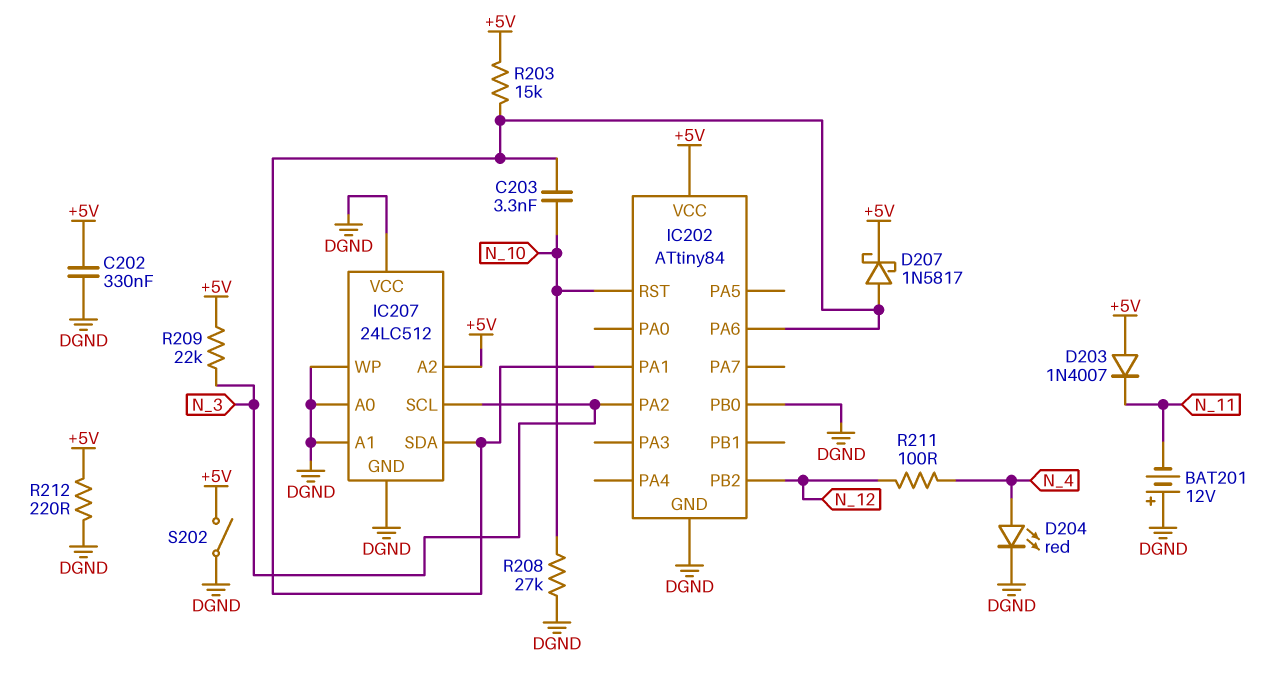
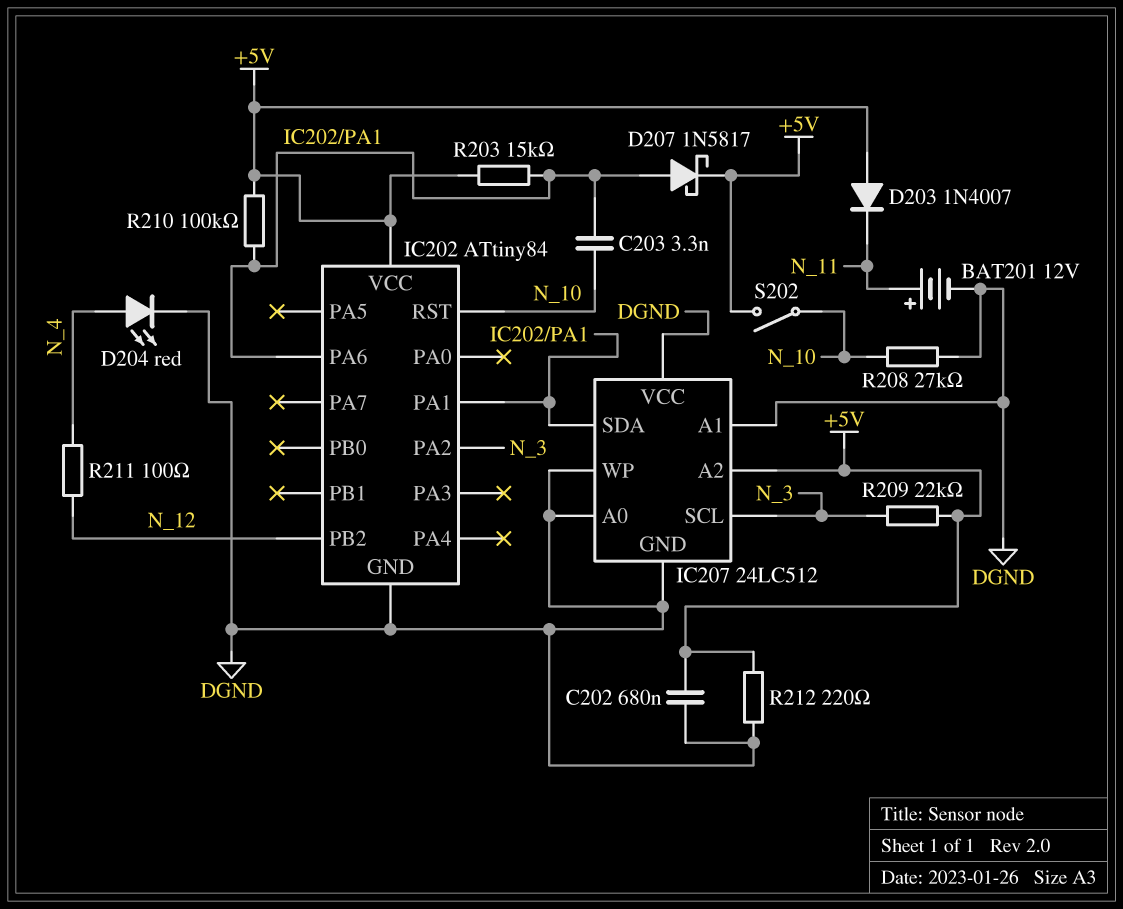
BAT201: 12V (plus DGND, minus N_11) -> 12V (plus N_11, minus DGND)
C202: 330nF (+5V, DGND) -> 680nF (+5V, DGND)
IC202 pin PB0: DGND -> none
R210: none -> 100k (+5V, IC202/PA1)
S202: switch (+5V, DGND) -> switch (+5V, N_10)

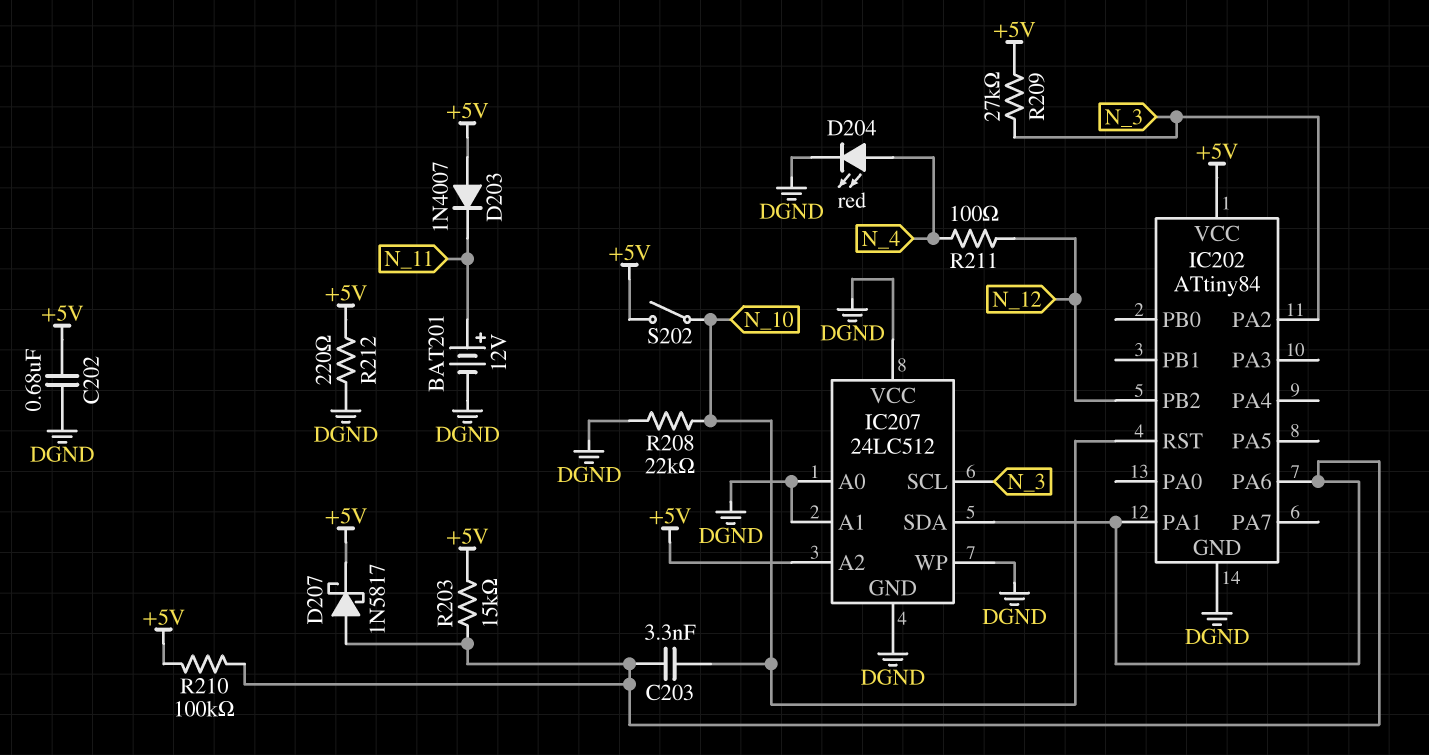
R208: 27k (DGND, N_10) -> 22k (DGND, N_10)
R209: 22k (+5V, N_3) -> 27k (+5V, N_3)

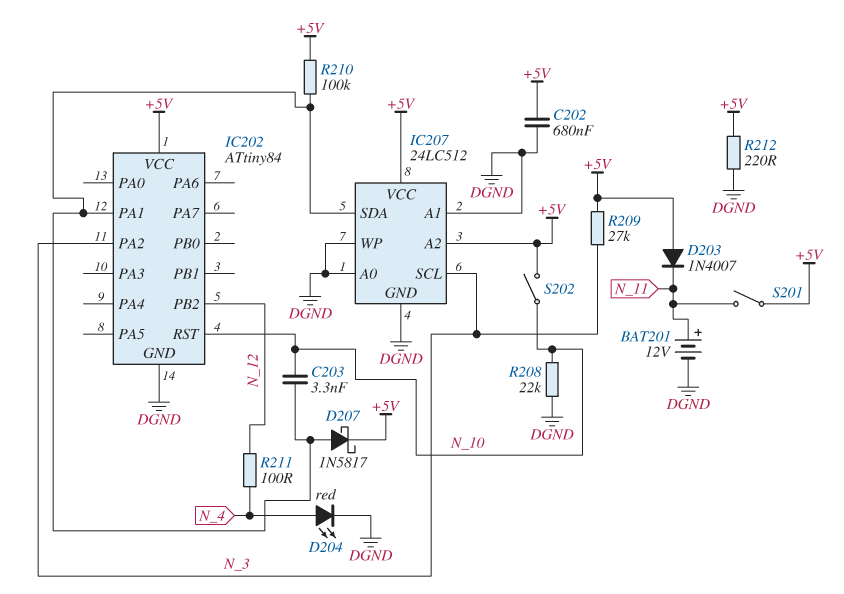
IC202 pin PA6: IC202/PA1 -> none
IC207 pin VCC: DGND -> +5V
R203: 15k (+5V, IC202/PA1) -> none
S201: none -> switch (+5V, N_11)

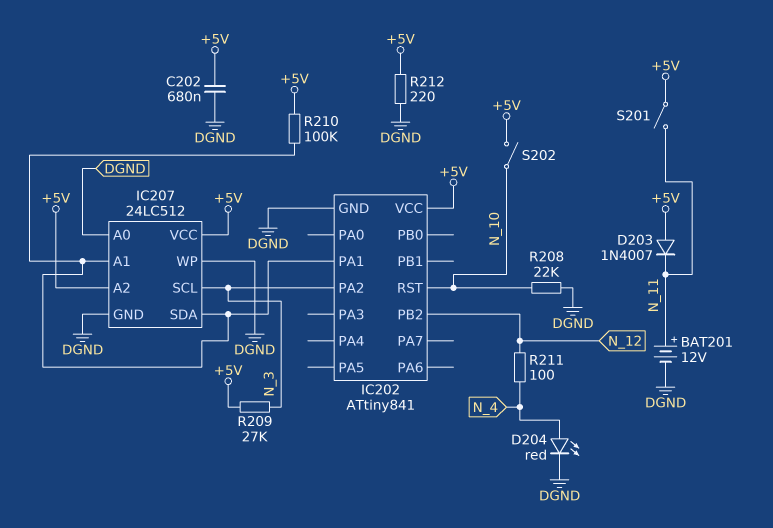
C203: 3.3nF (IC202/PA1, N_10) -> none
D207: schottky 1N5817 (A IC202/PA1, K +5V) -> none
IC202: ATtiny84 -> ATtiny841
IC207 pin A1: DGND -> IC202/PA1

